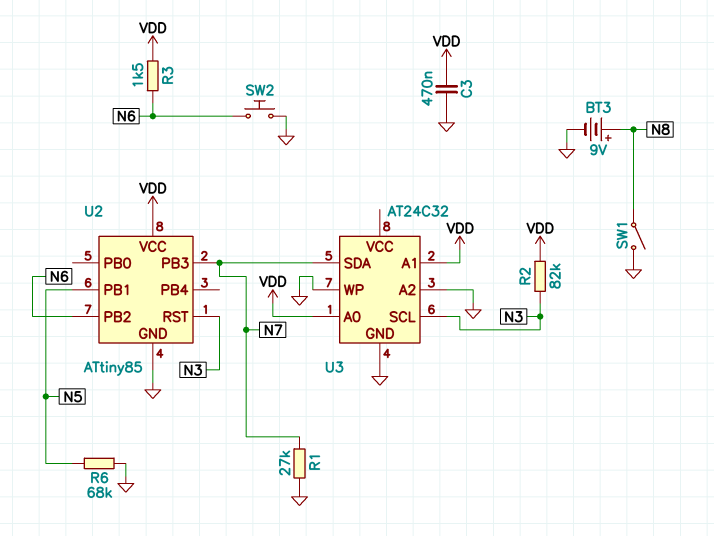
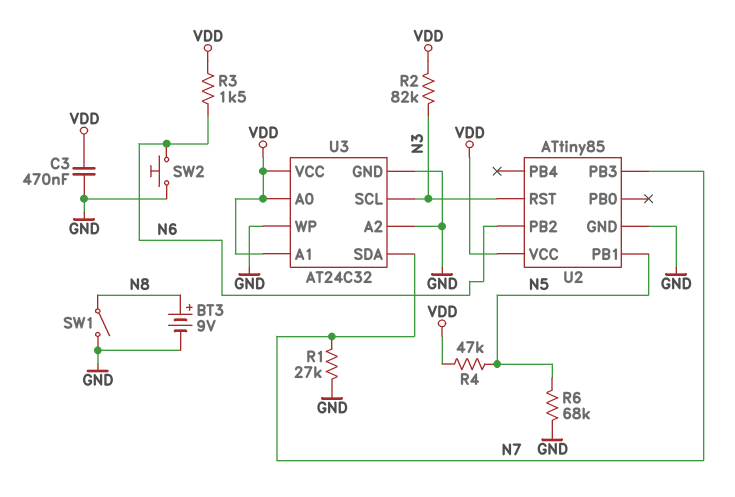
R4: none -> 47k (N5, VDD)
U3 pin VCC: none -> VDD

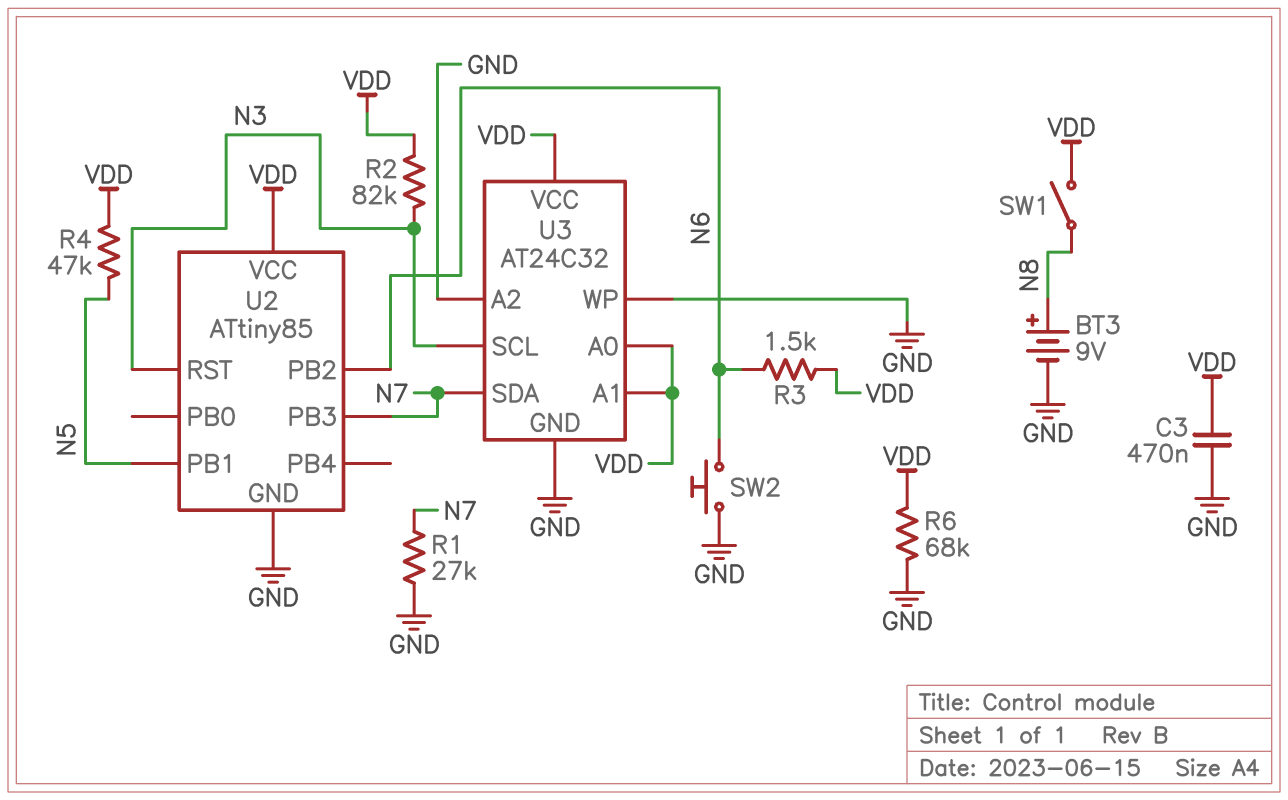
R6: 68k (GND, N5) -> 68k (GND, VDD)
SW1: switch (GND, N8) -> switch (N8, VDD)

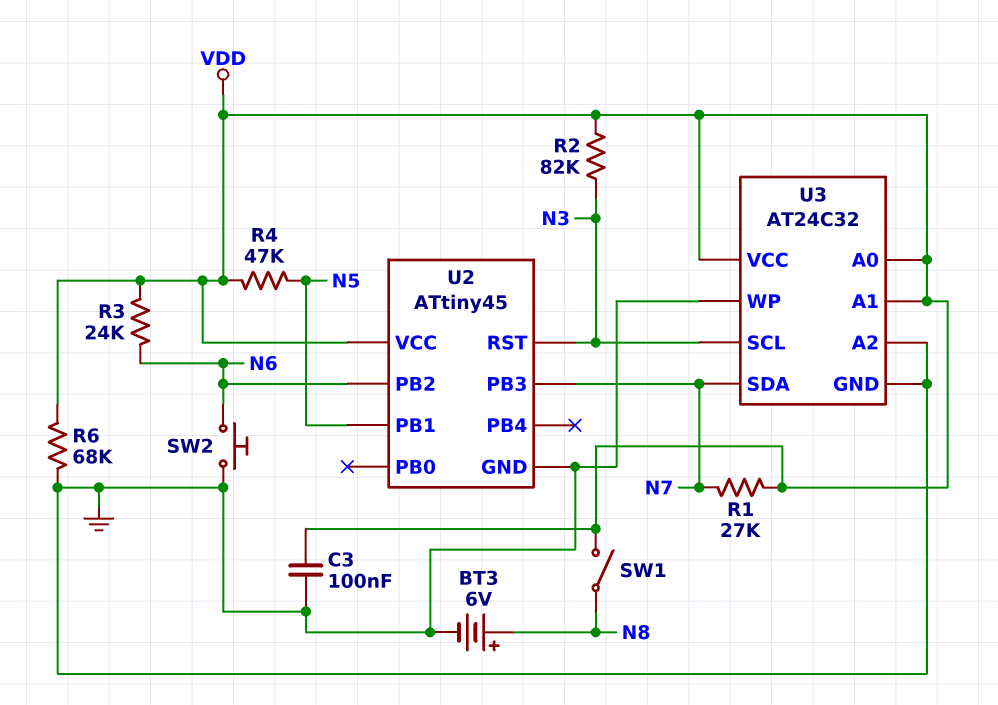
BT3: 9V (plus N8, minus GND) -> 6V (plus N8, minus GND)
C3: 470nF (GND, VDD) -> 100nF (GND, VDD)
R1: 27k (GND, N7) -> 27k (N7, VDD)
R3: 1.5k (N6, VDD) -> 24k (N6, VDD)
U2: ATtiny85 -> ATtiny45

